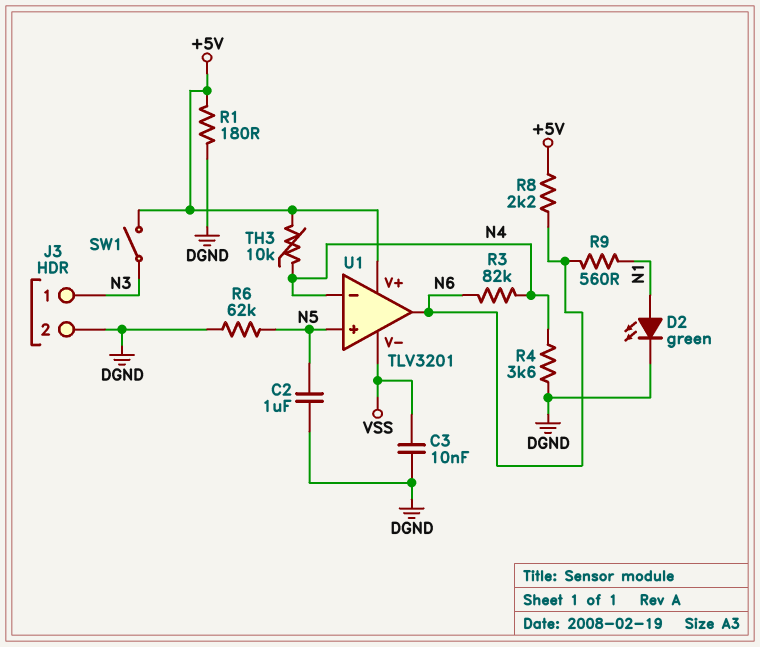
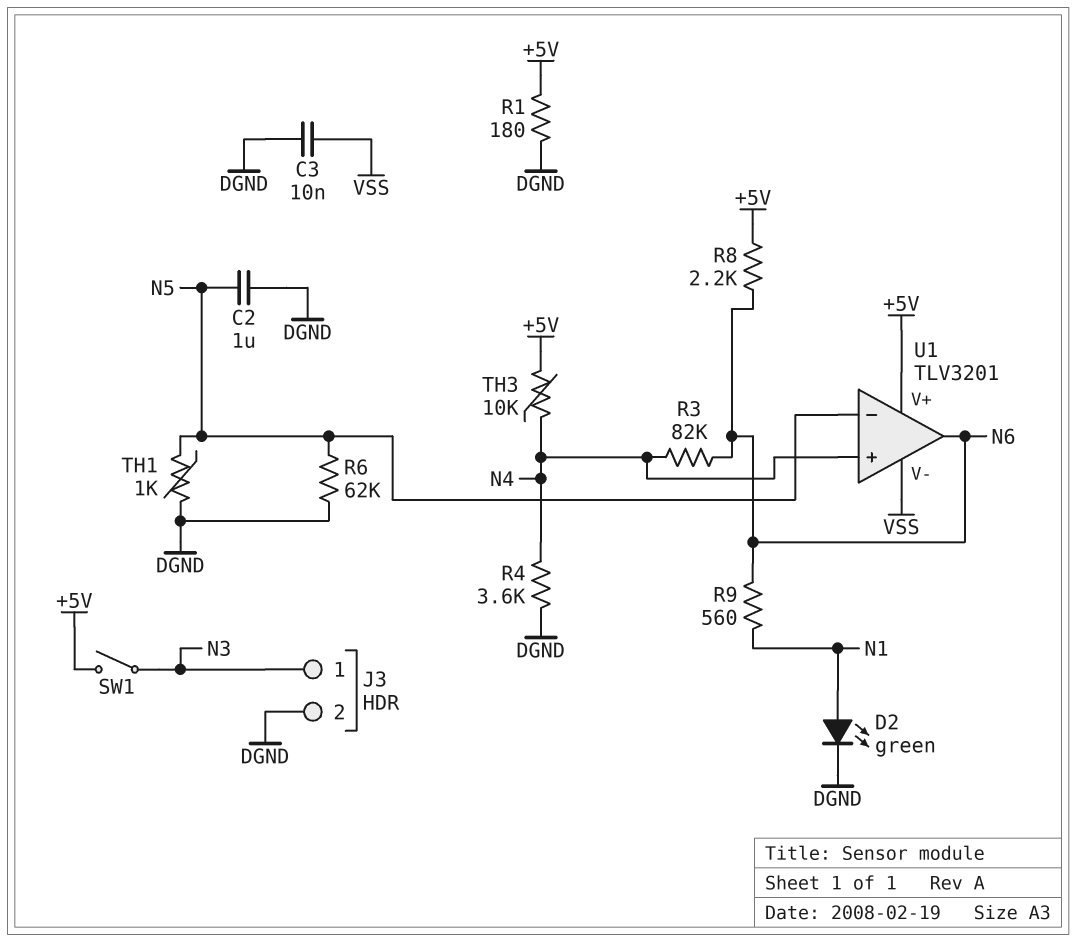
TH1: none -> 1k (DGND, N5)
U1 pin in+: N5 -> N4
U1 pin in-: N4 -> N5

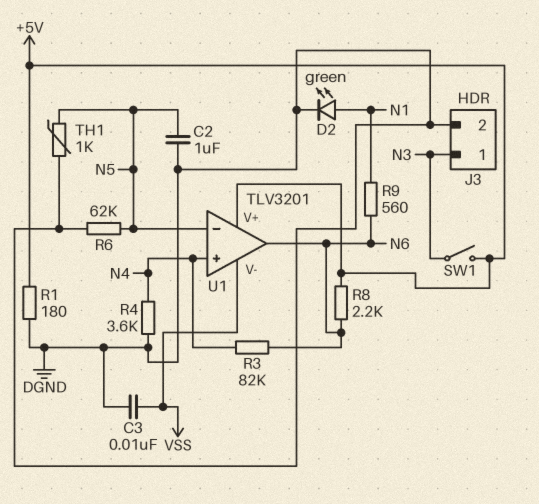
TH3: 10k (+5V, N4) -> none

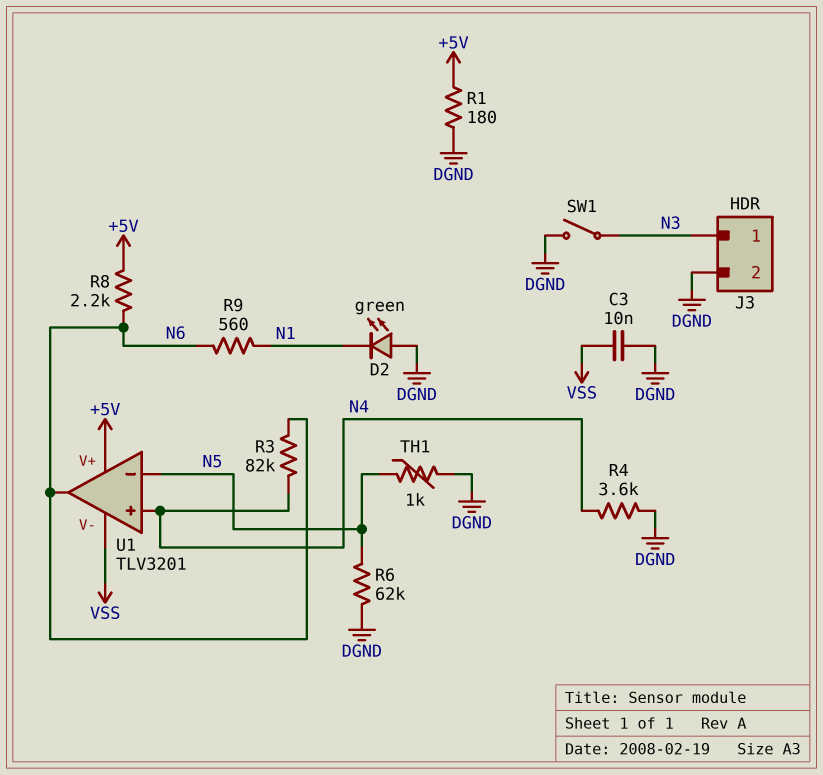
C2: 1uF (DGND, N5) -> none
D2: LED green (A N1, K DGND) -> LED green (A DGND, K N1)
SW1: switch (+5V, N3) -> switch (DGND, N3)

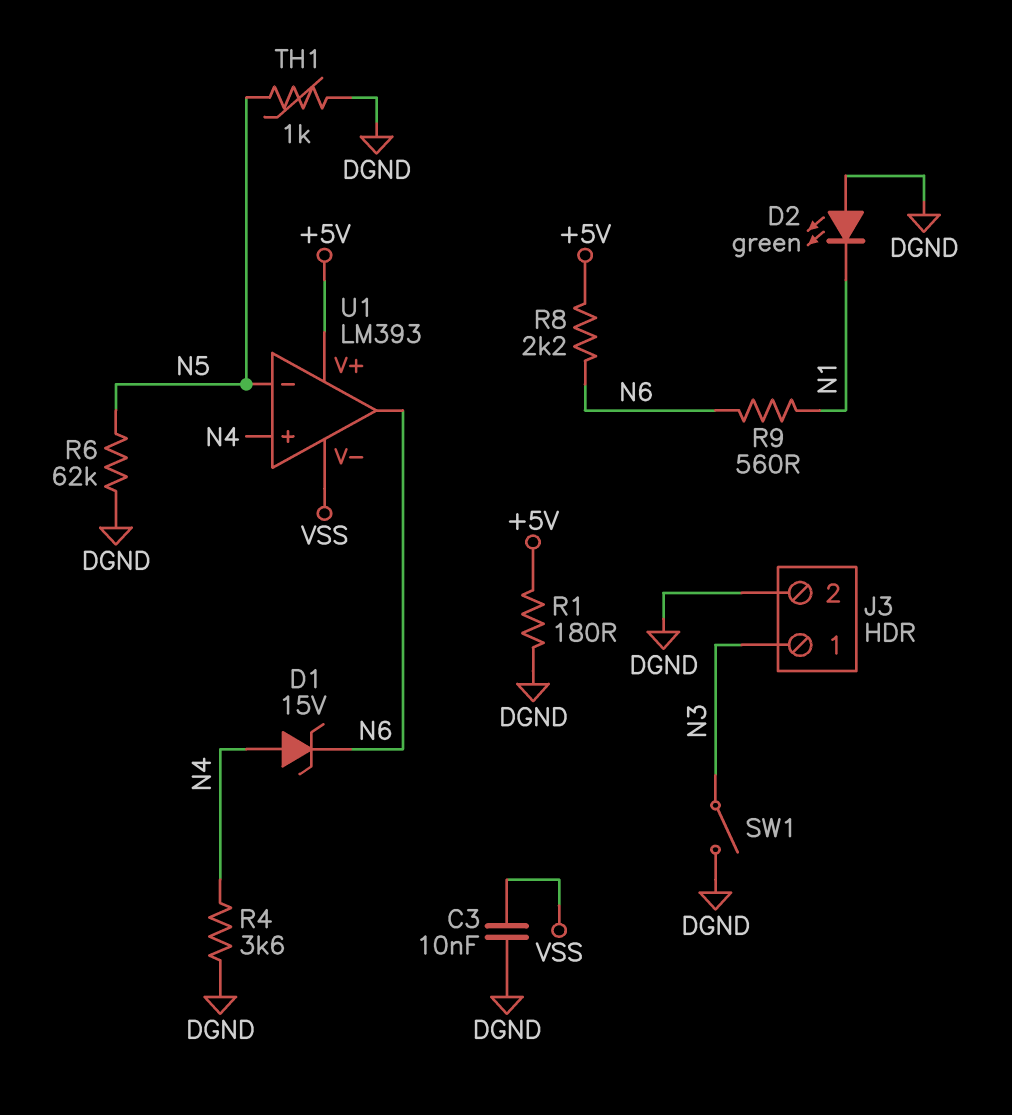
D1: none -> zener 15V (A N4, K N6)
R3: 82k (N4, N6) -> none
U1: TLV3201 -> LM393

